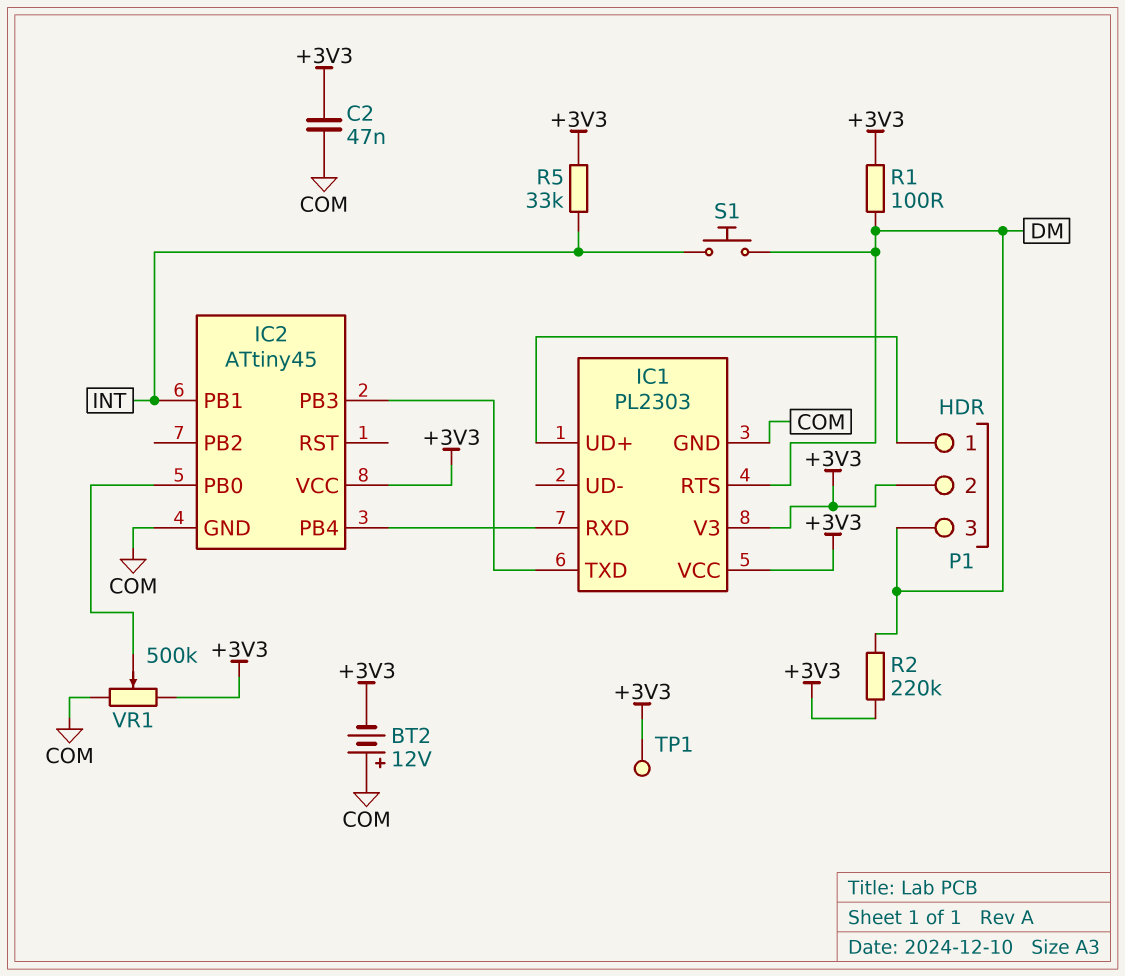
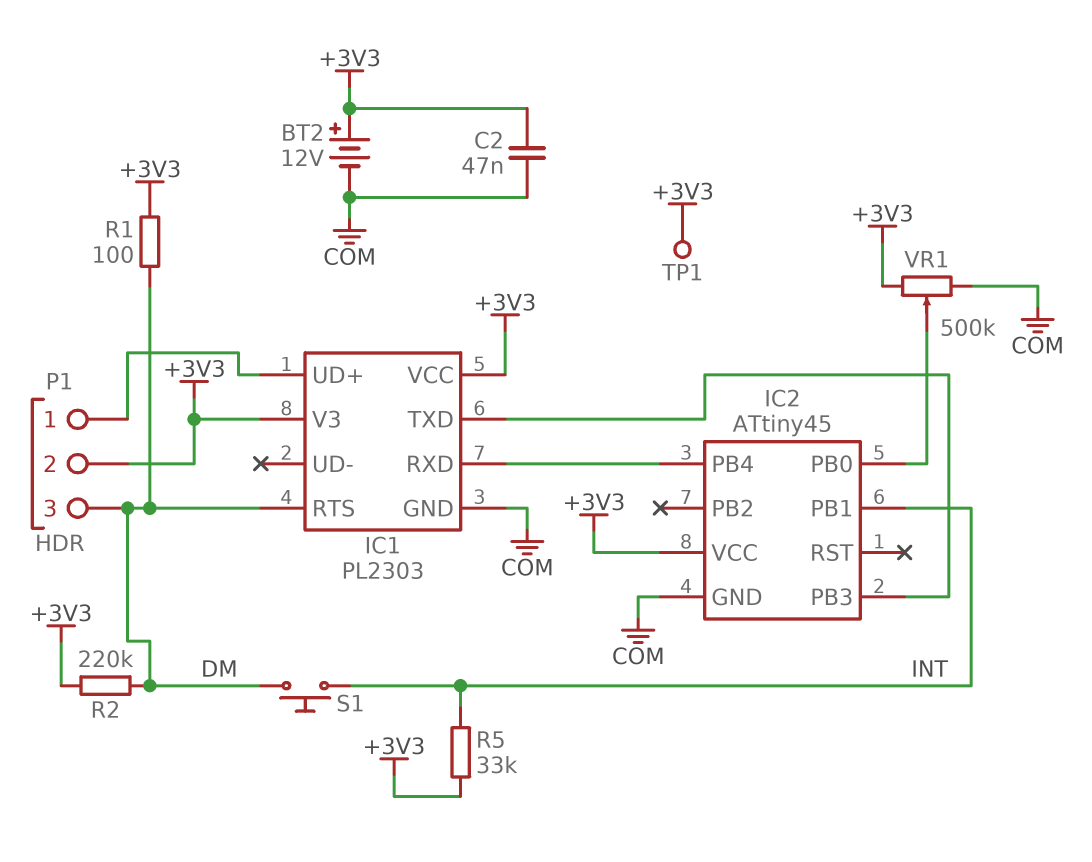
BT2: 12V (plus COM, minus +3V3) -> 12V (plus +3V3, minus COM)

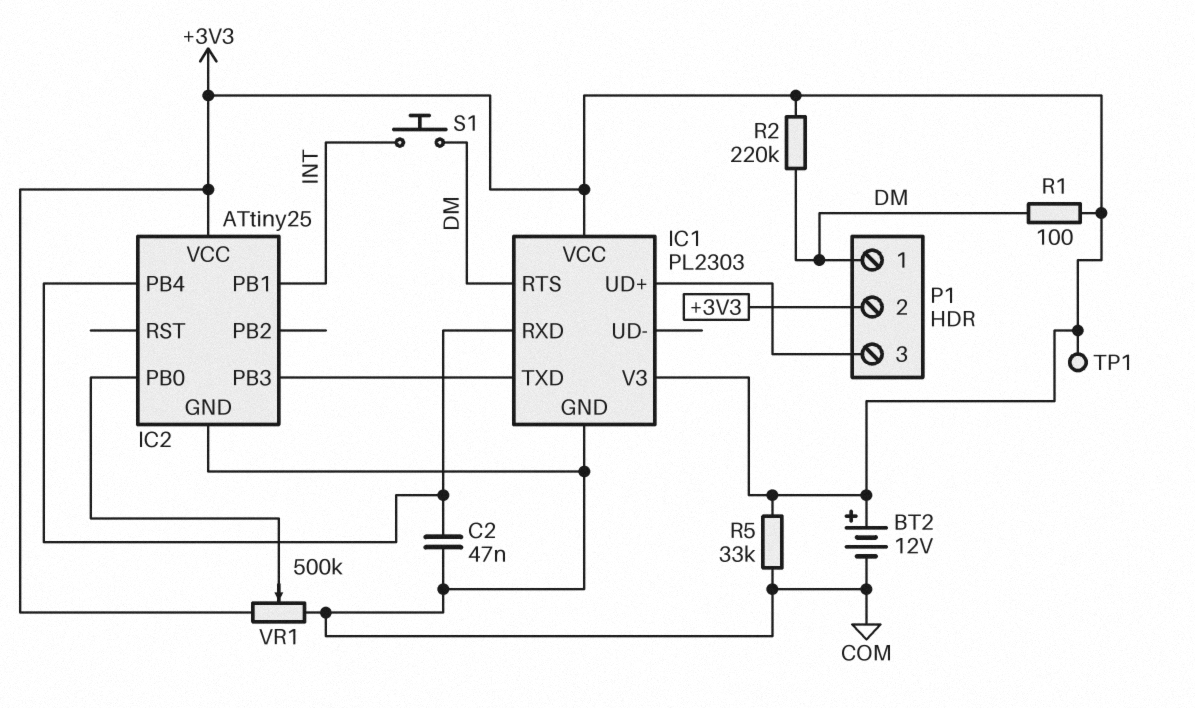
C2: 47nF (+3V3, COM) -> 47nF (COM, IC1/RXD)
IC2: ATtiny45 -> ATtiny25
P1 pin 1: IC1/UD+ -> DM
P1 pin 3: DM -> IC1/UD+
R5: 33k (+3V3, INT) -> 33k (+3V3, COM)

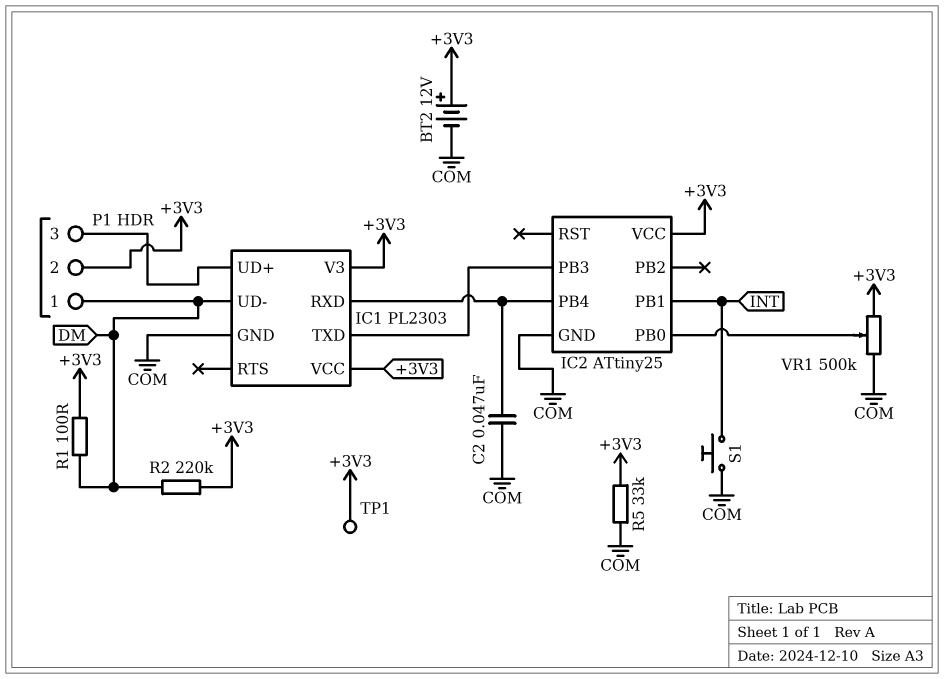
IC1 pin RTS: DM -> none
IC1 pin UD-: none -> DM
S1: button (DM, INT) -> button (COM, INT)

